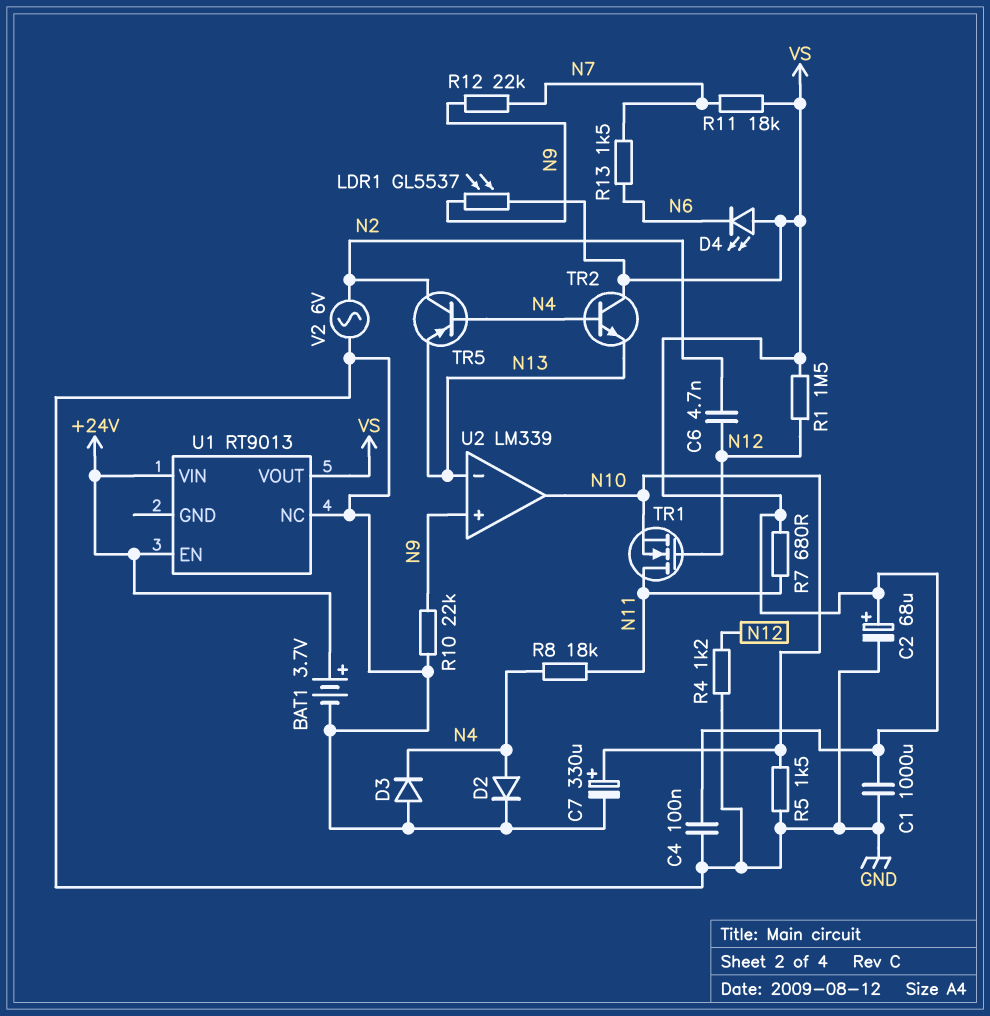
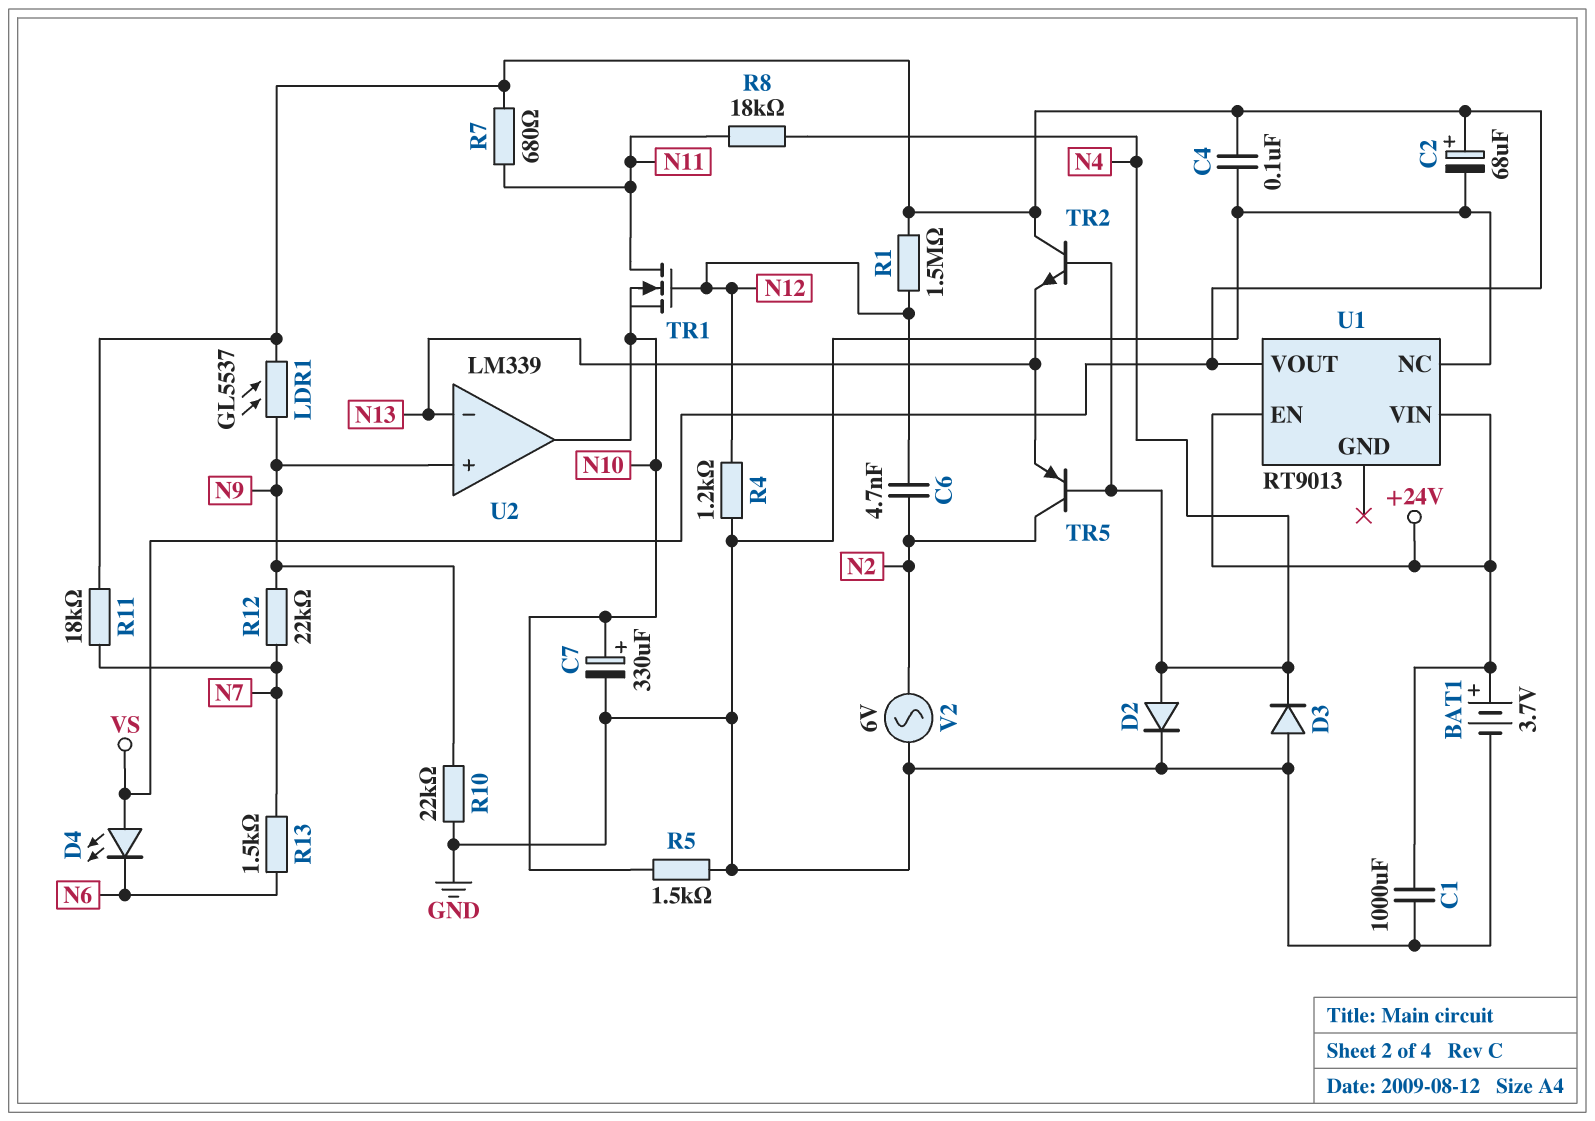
C1: 1000uF (GND, VS) -> 1000uF (+24V, GND)

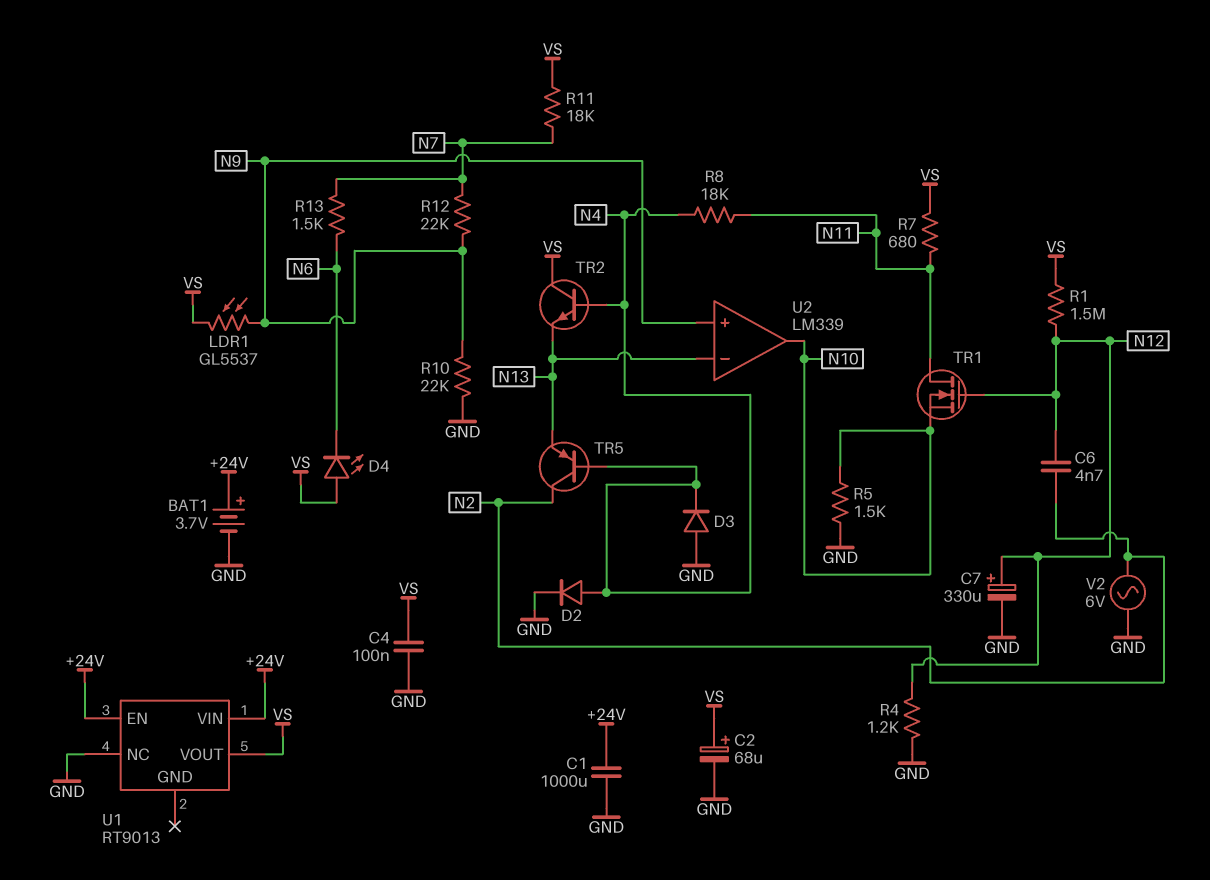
C7: 330uF (plus N10, minus GND) -> 330uF (plus N12, minus GND)

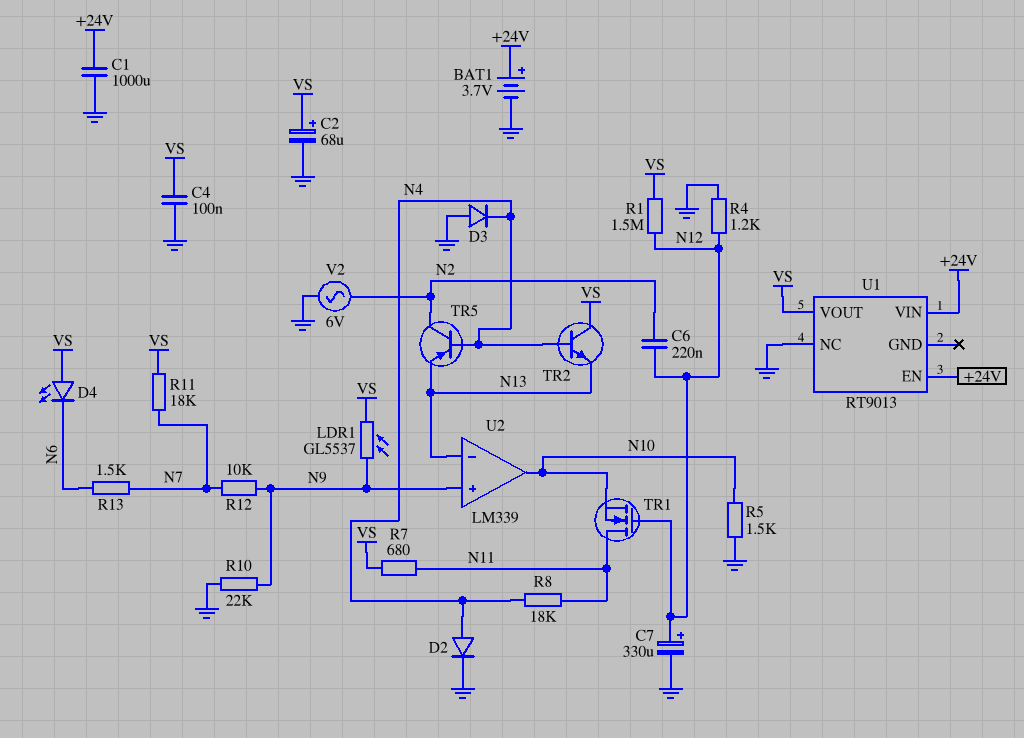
C6: 4.7nF (N2, N12) -> 220nF (N2, N12)
R12: 22k (N7, N9) -> 10k (N7, N9)

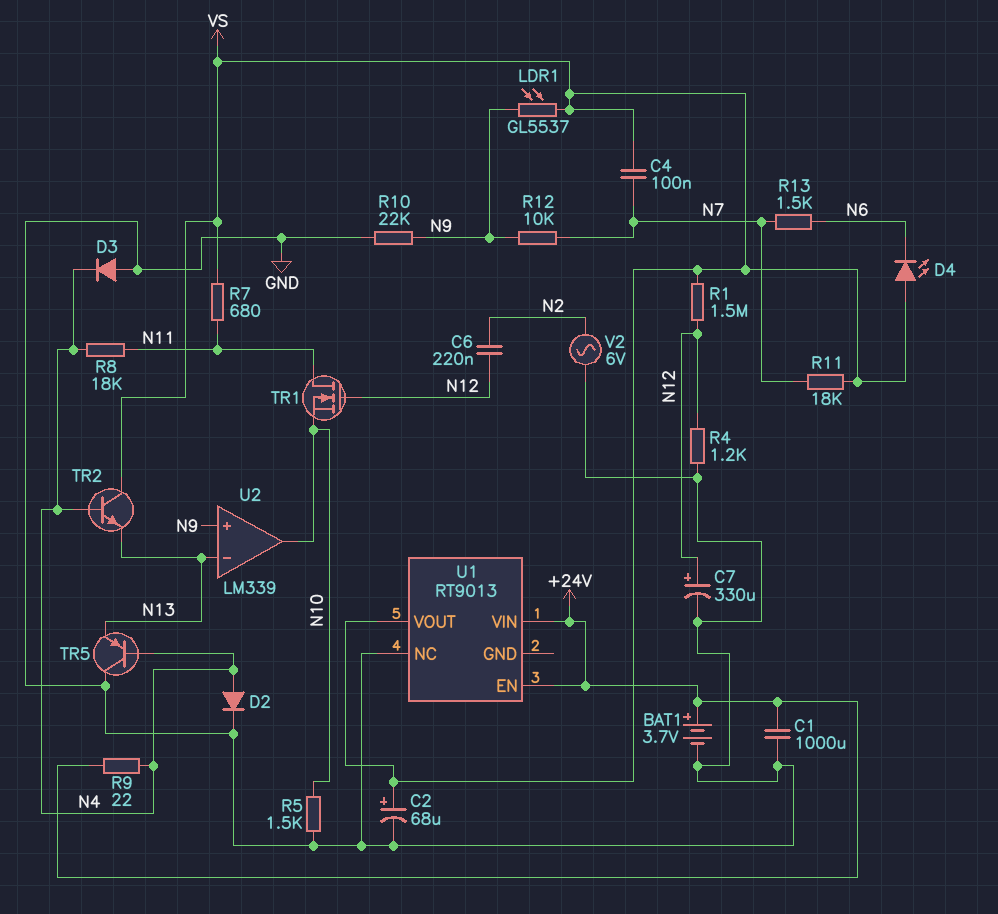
C4: 100nF (GND, VS) -> 100nF (N7, VS)
R9: none -> 22 (+24V, N4)
TR5: PNP (B N4, C N2, E N13) -> PNP (B N4, C GND, E N13)

